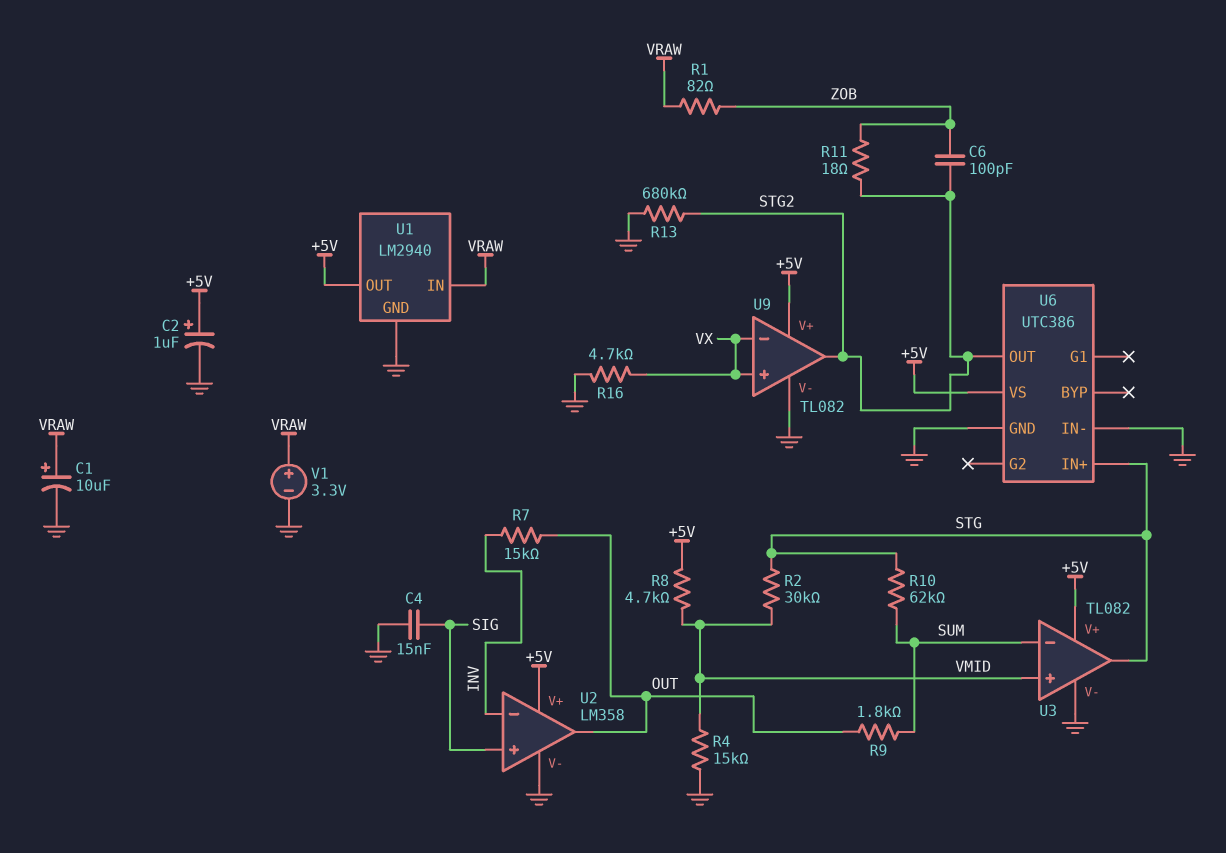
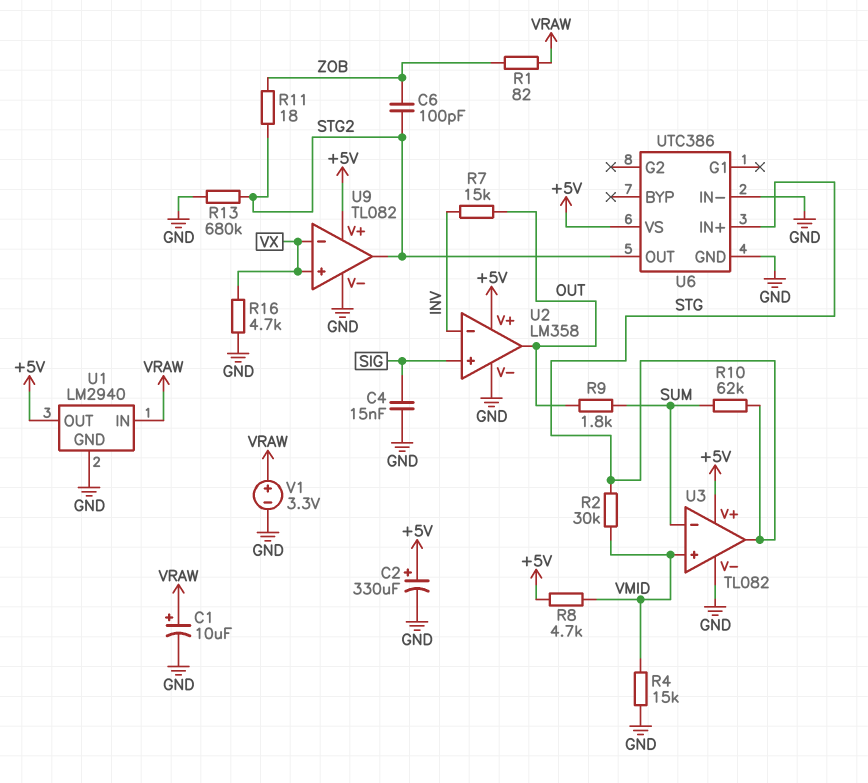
C2: 1uF (plus +5V, minus GND) -> 330uF (plus +5V, minus GND)

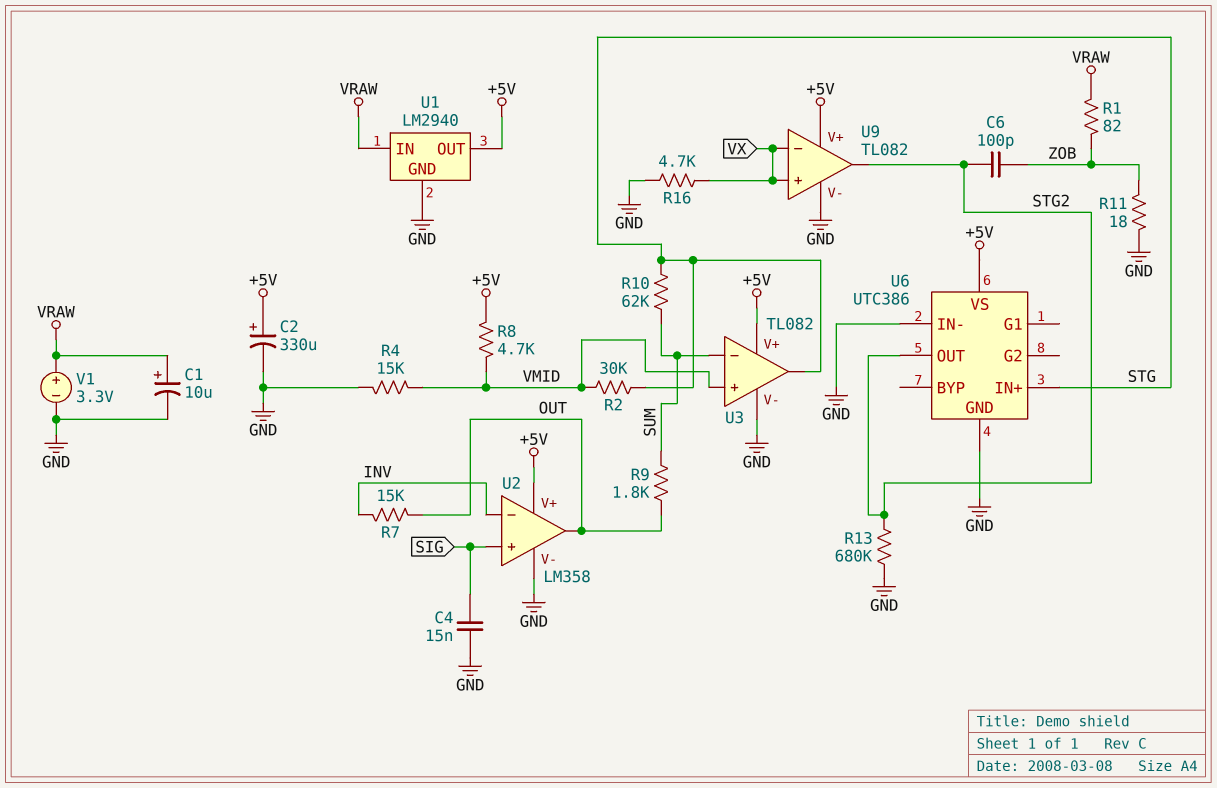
R11: 18 (STG2, ZOB) -> 18 (GND, ZOB)

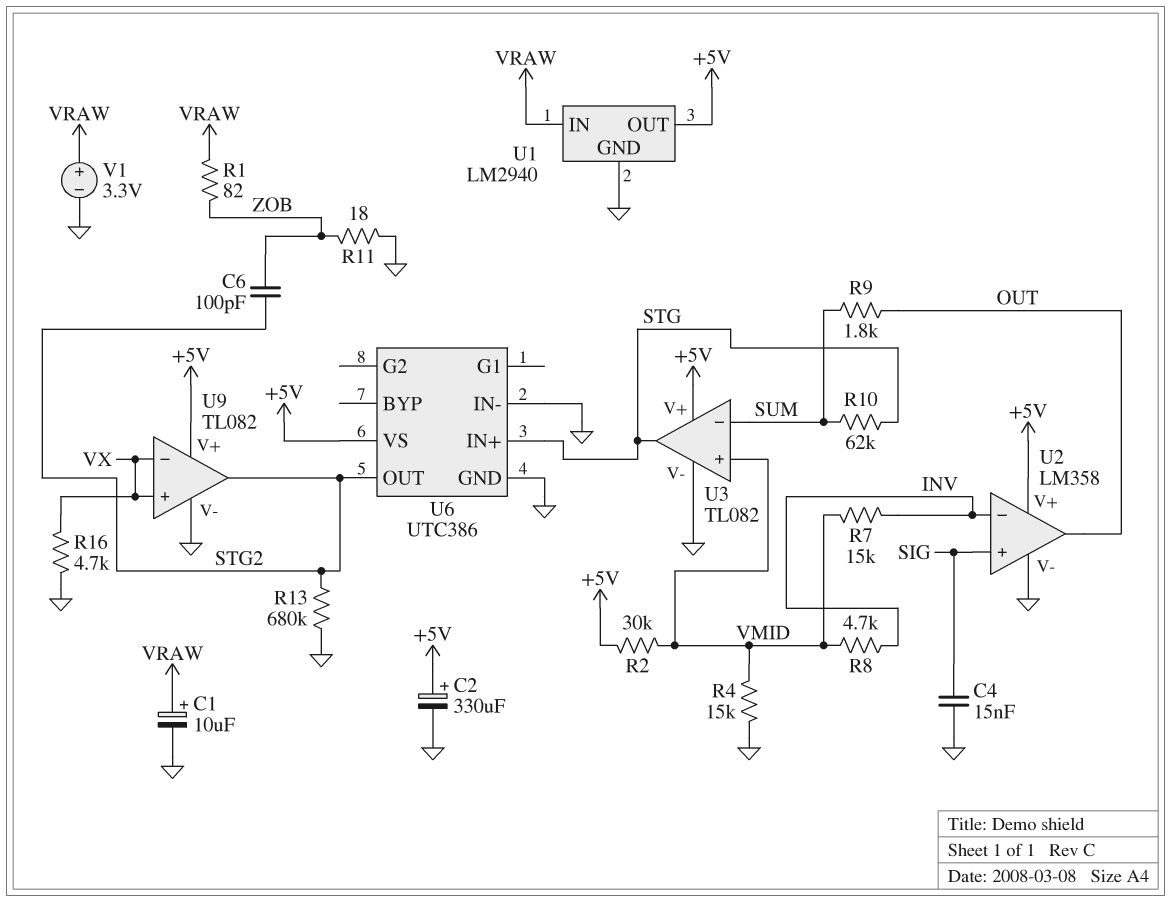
R2: 30k (STG, VMID) -> 30k (+5V, VMID)
R7: 15k (INV, OUT) -> 15k (INV, VMID)
R8: 4.7k (+5V, VMID) -> 4.7k (INV, VMID)

